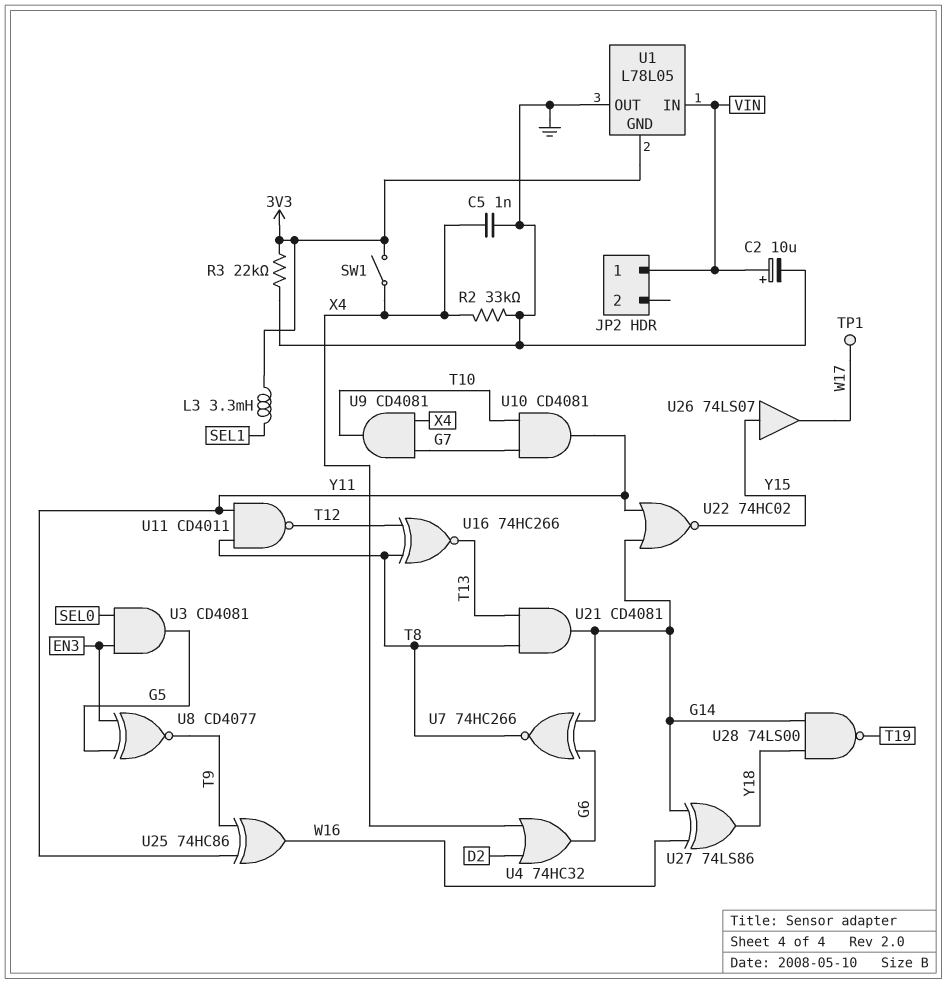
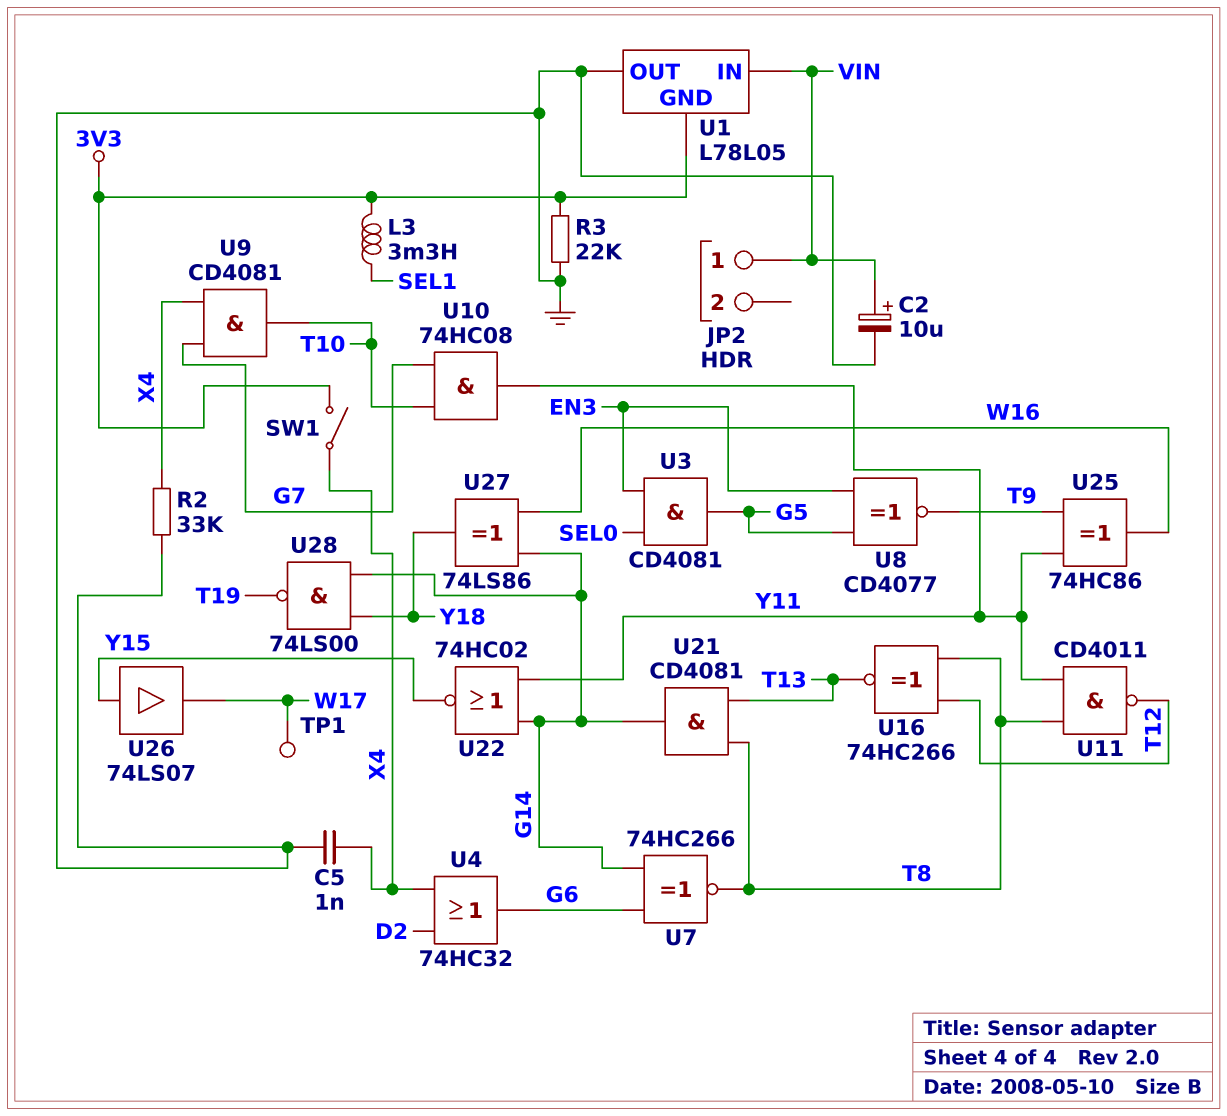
U10: AND CD4081 (in G7, in T10, out Y11) -> AND 74HC08 (in G7, in T10, out Y11)

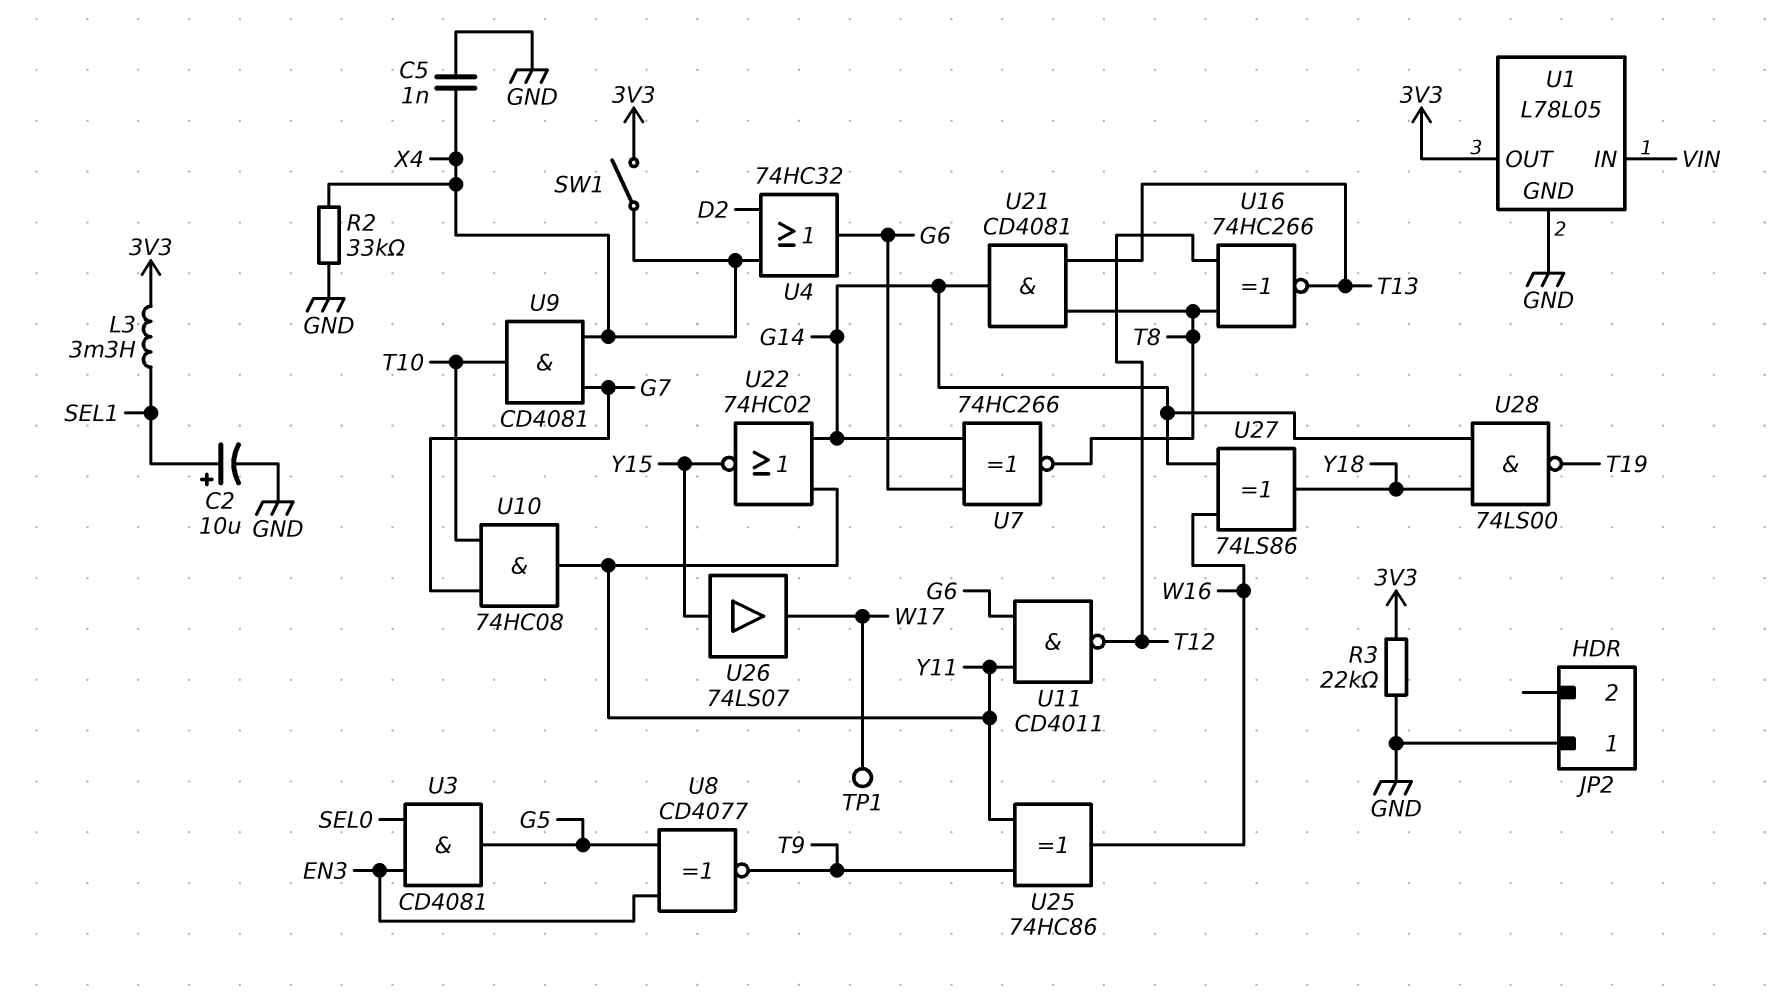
C2: 10uF (plus VIN, minus GND) -> 10uF (plus SEL1, minus GND)
JP2 pin 1: VIN -> GND
U1 pin GND: 3V3 -> GND
U1 pin OUT: GND -> 3V3
U11: NAND CD4011 (in T8, in Y11, out T12) -> NAND CD4011 (in G6, in Y11, out T12)

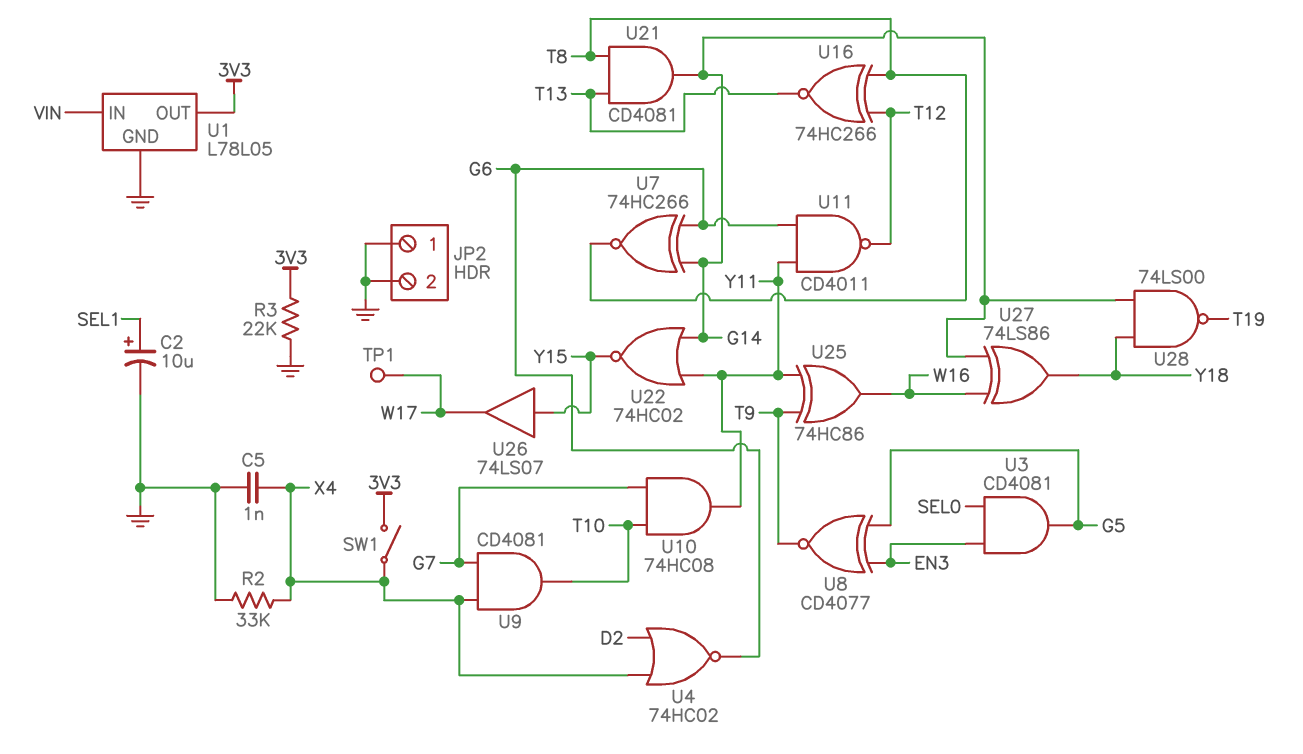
JP2 pin 2: none -> GND
L3: 3.3mH (3V3, SEL1) -> none
U4: OR 74HC32 (in D2, in X4, out G6) -> NOR 74HC02 (in D2, in X4, out G6)

